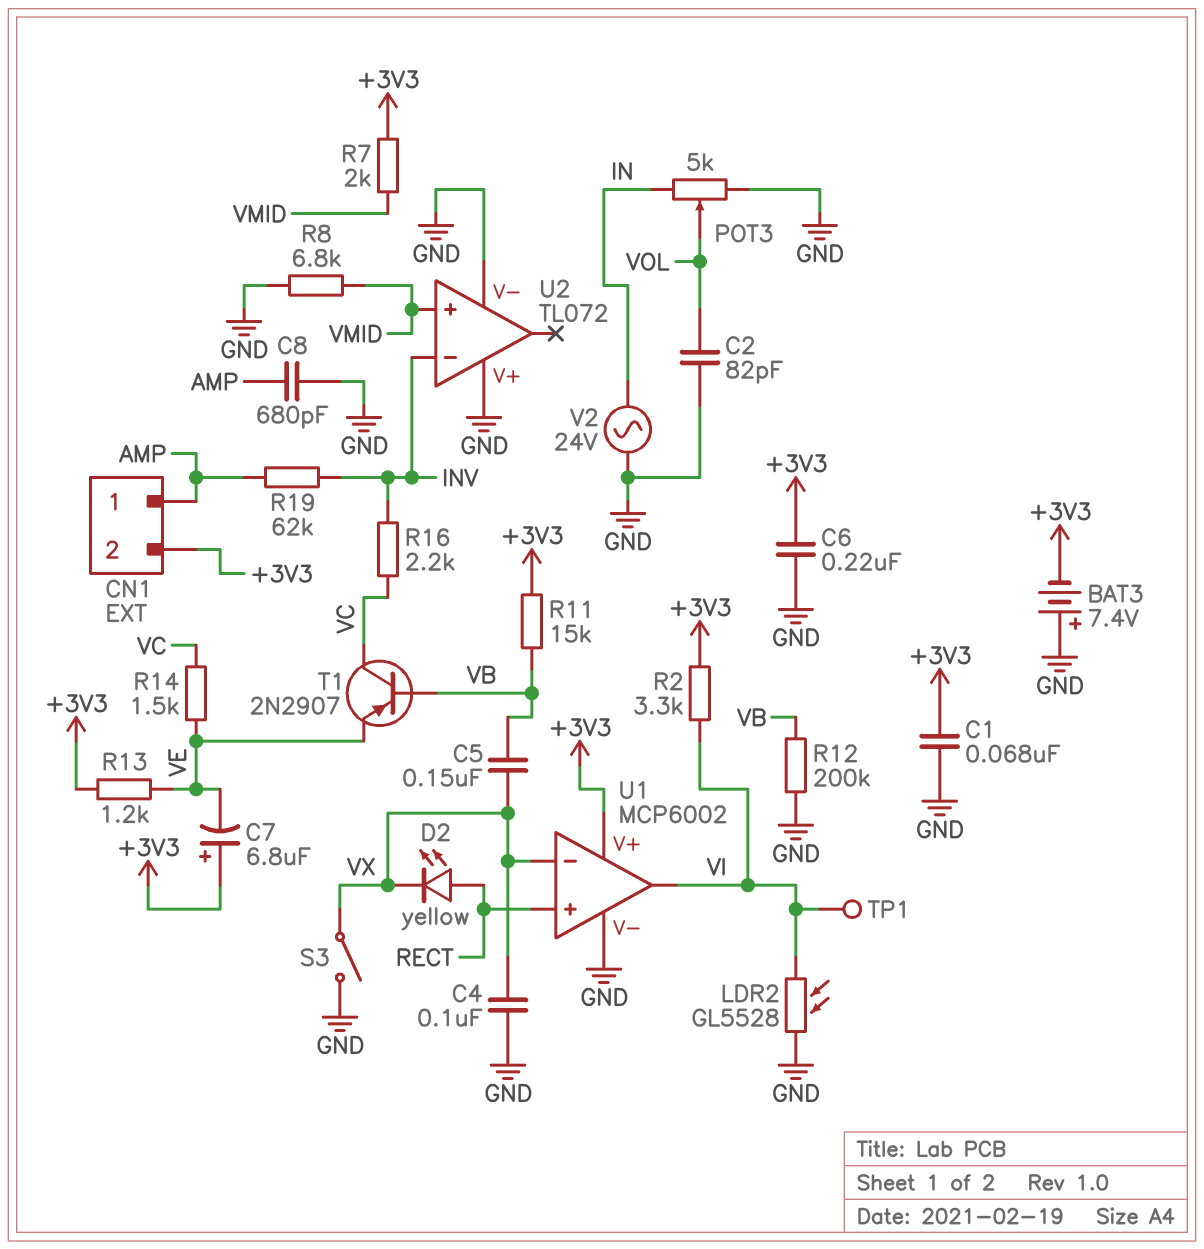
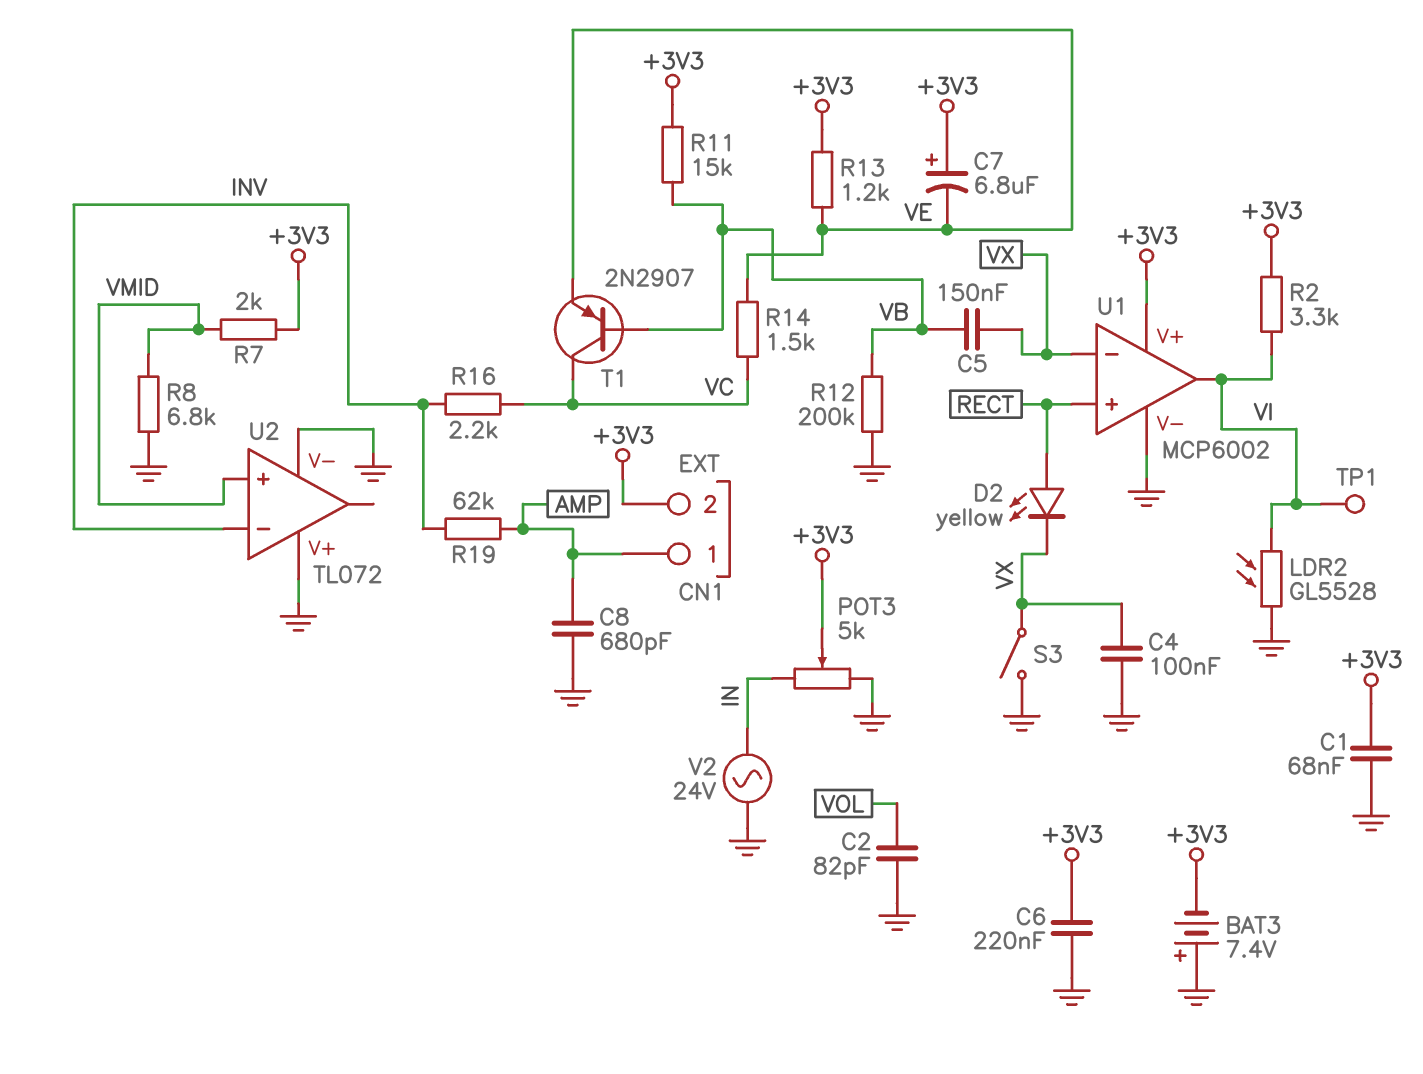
POT3: 5k (GND, IN, wiper VOL) -> 5k (GND, IN, wiper +3V3)

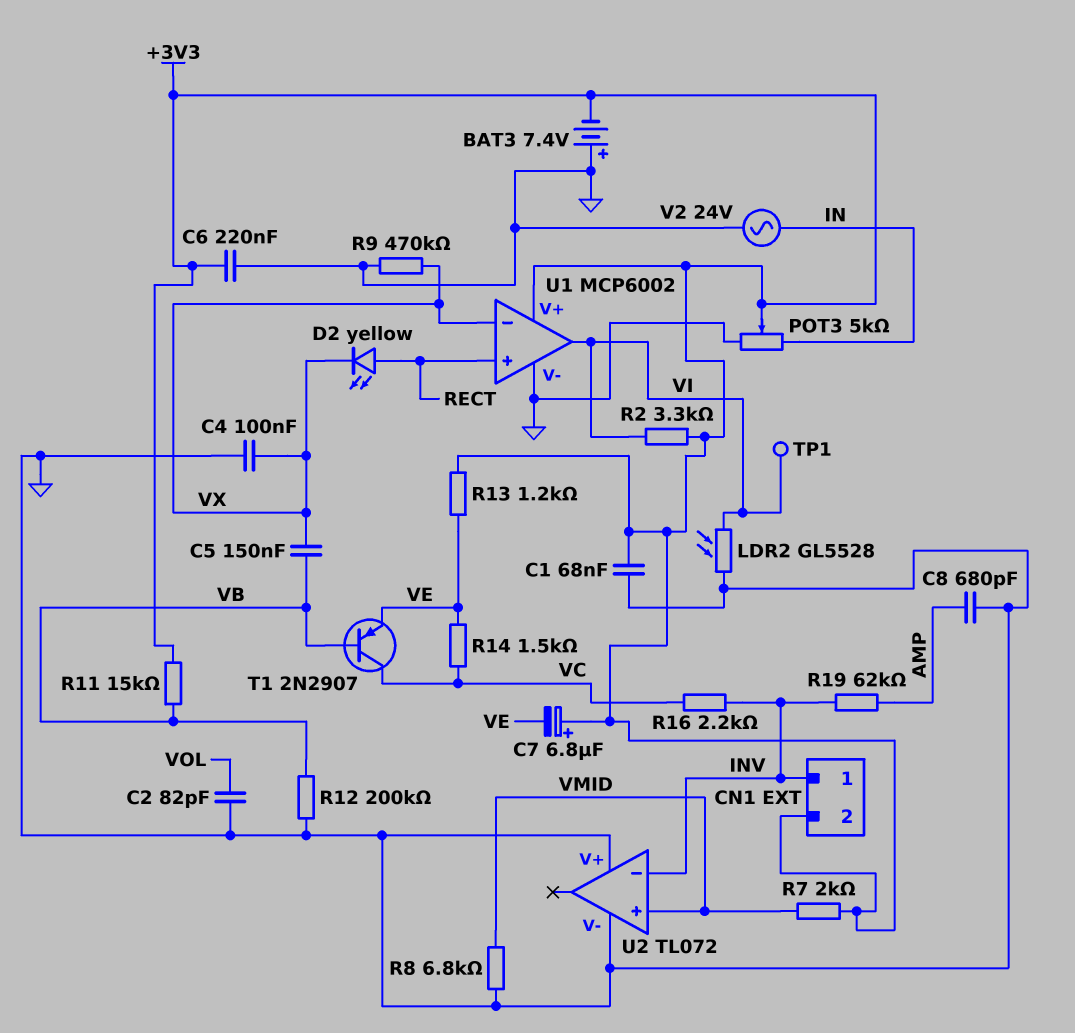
CN1 pin 1: AMP -> INV
R9: none -> 470k (GND, VX)
S3: switch (GND, VX) -> none

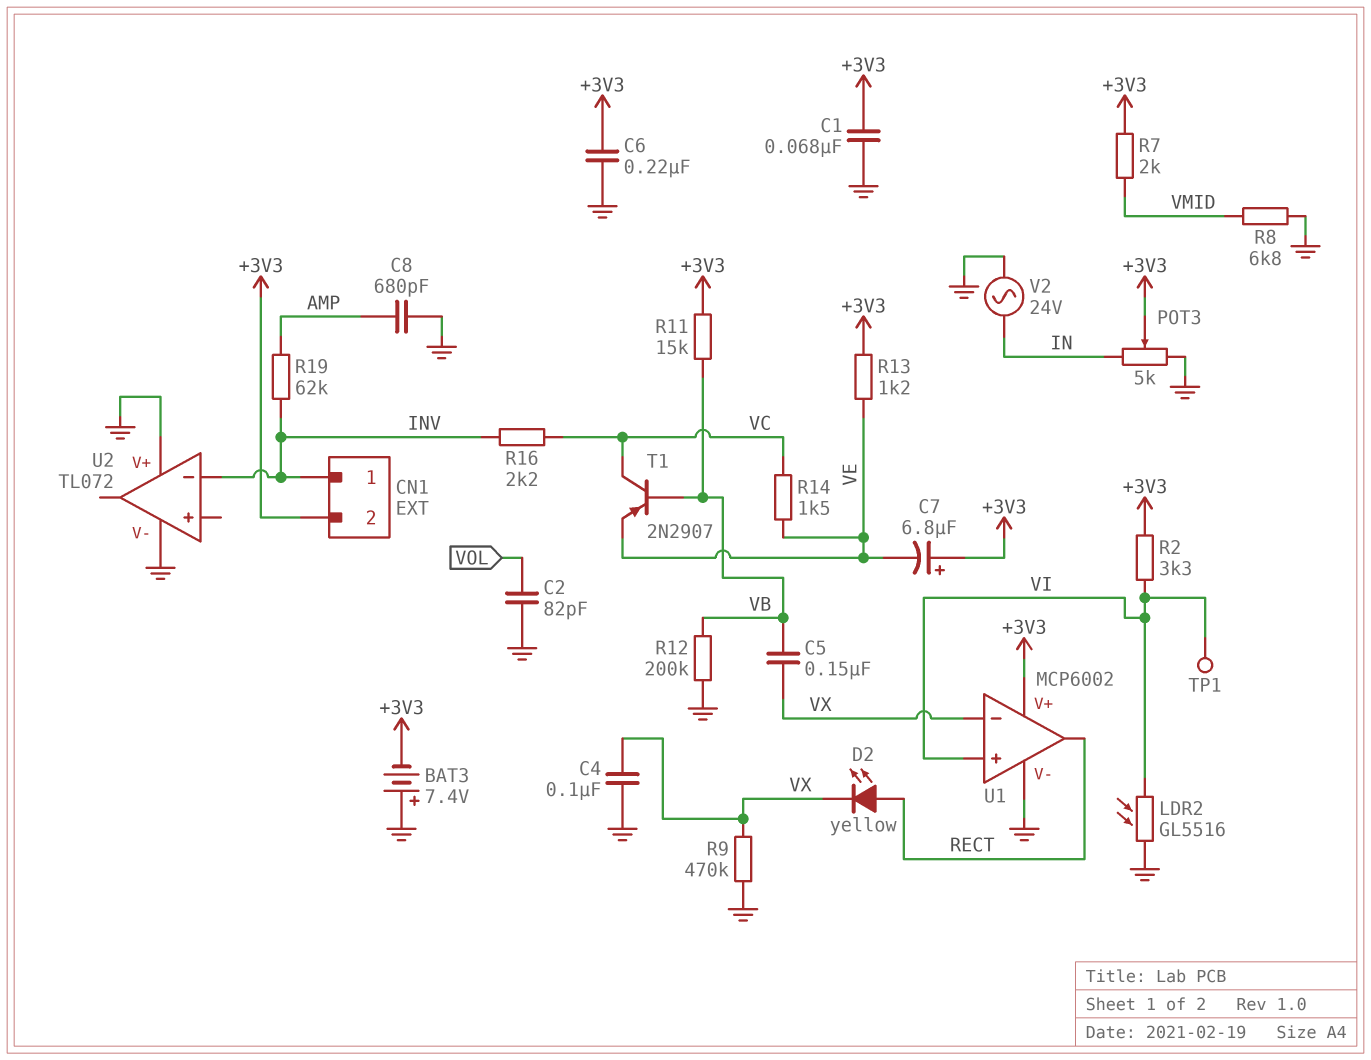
LDR2: GL5528 (GND, VI) -> GL5516 (GND, VI)
U1 pin in+: RECT -> VI
U1 pin out: VI -> RECT
U2 pin in+: VMID -> none

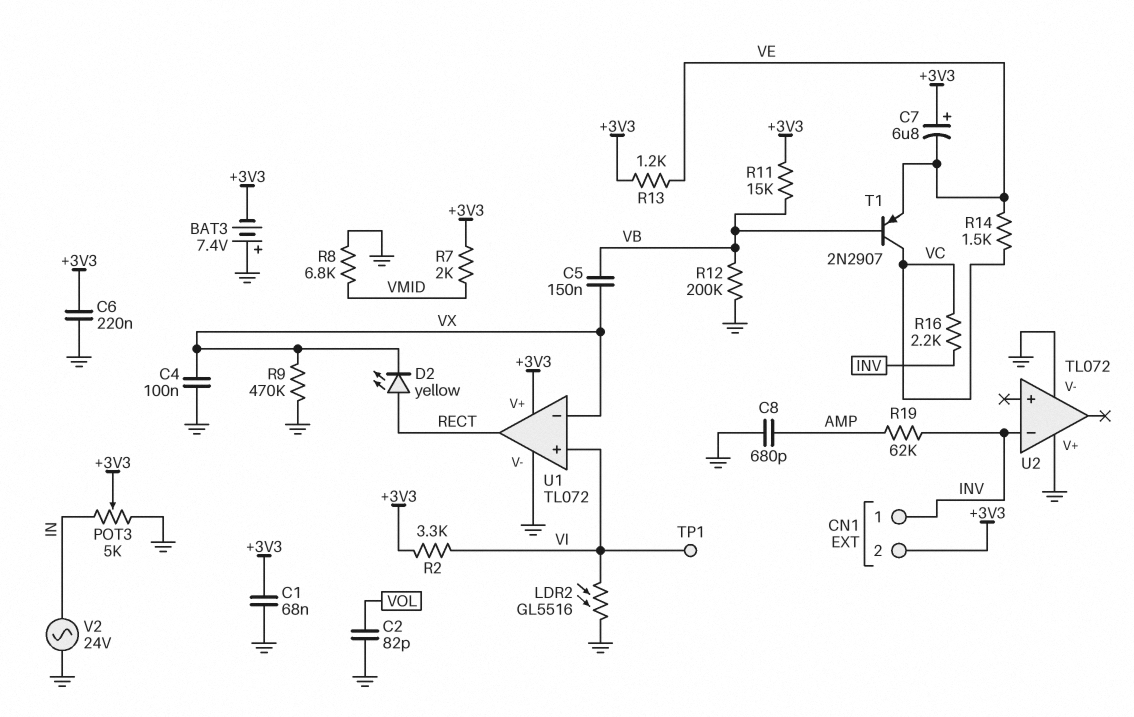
U1: MCP6002 -> TL072

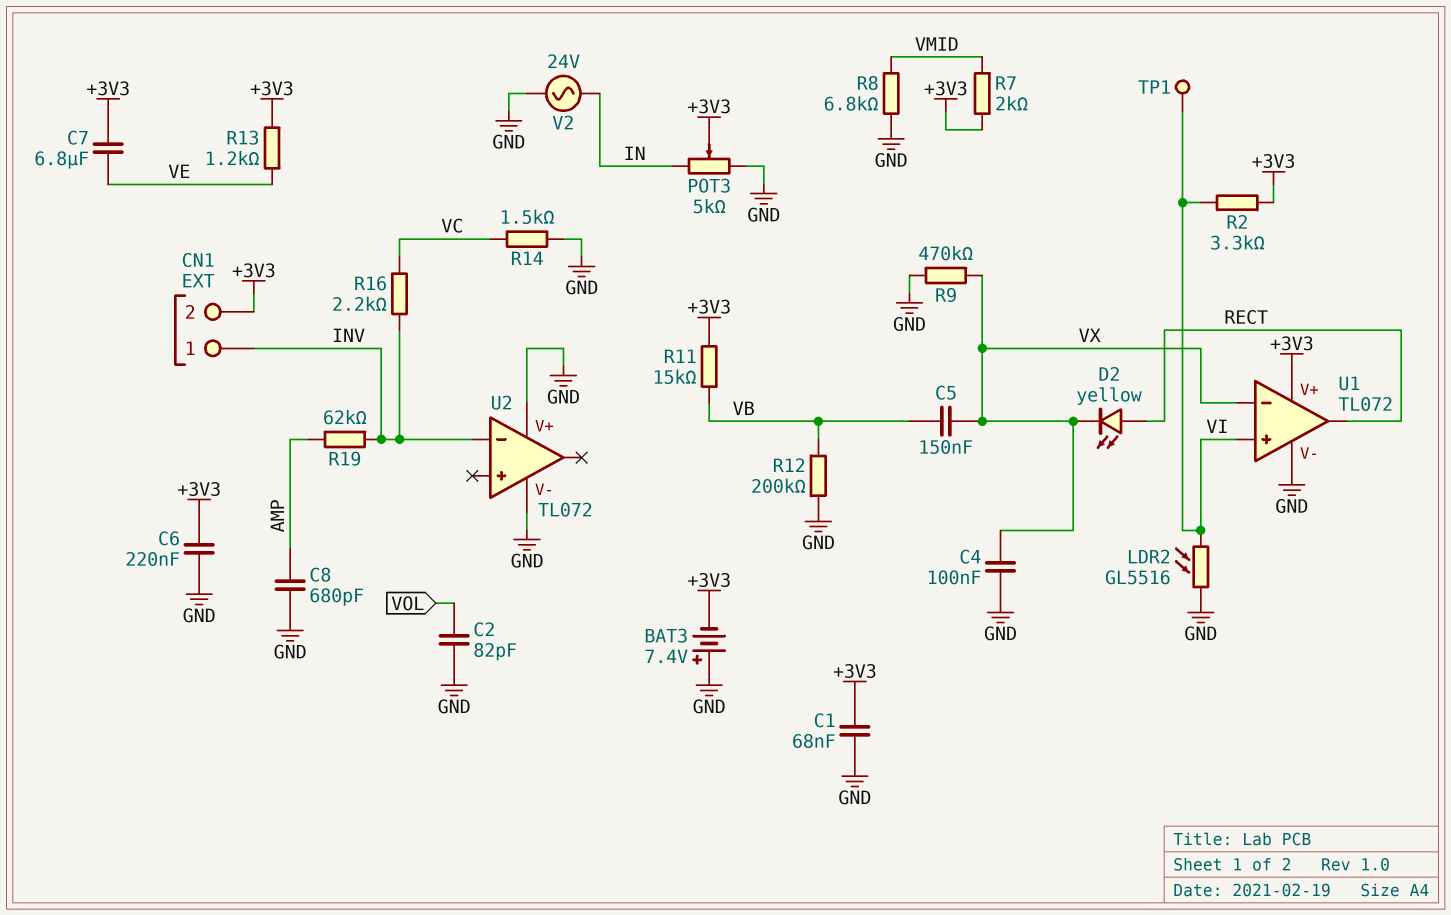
C7: 6.8uF (plus +3V3, minus VE) -> 6.8uF (+3V3, VE)
R14: 1.5k (VC, VE) -> 1.5k (GND, VC)
T1: PNP 2N2907 (B VB, C VC, E VE) -> none

